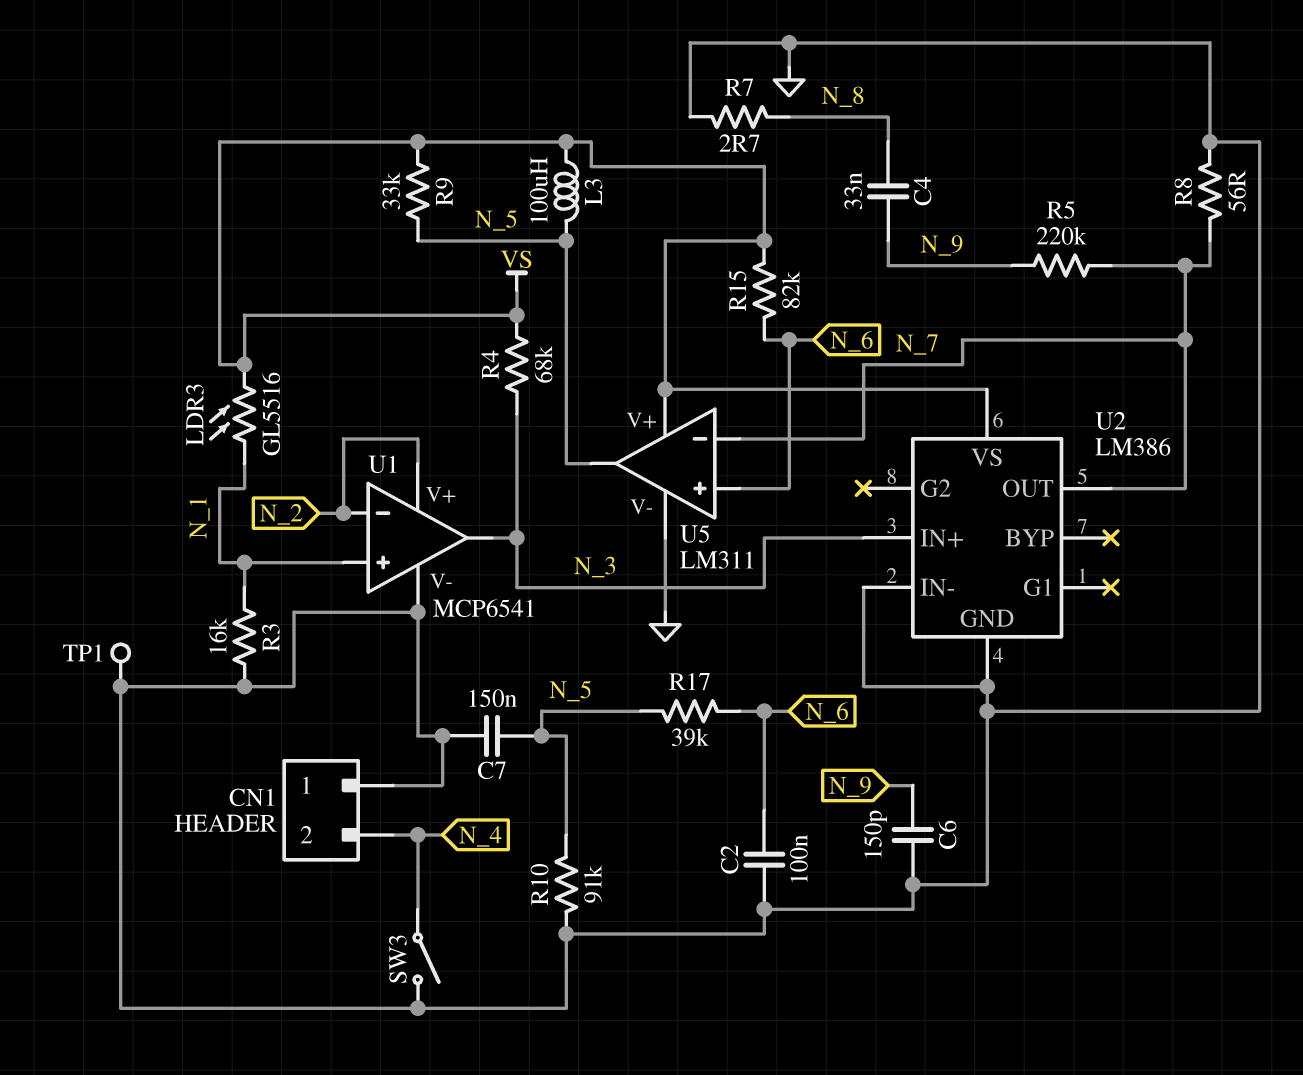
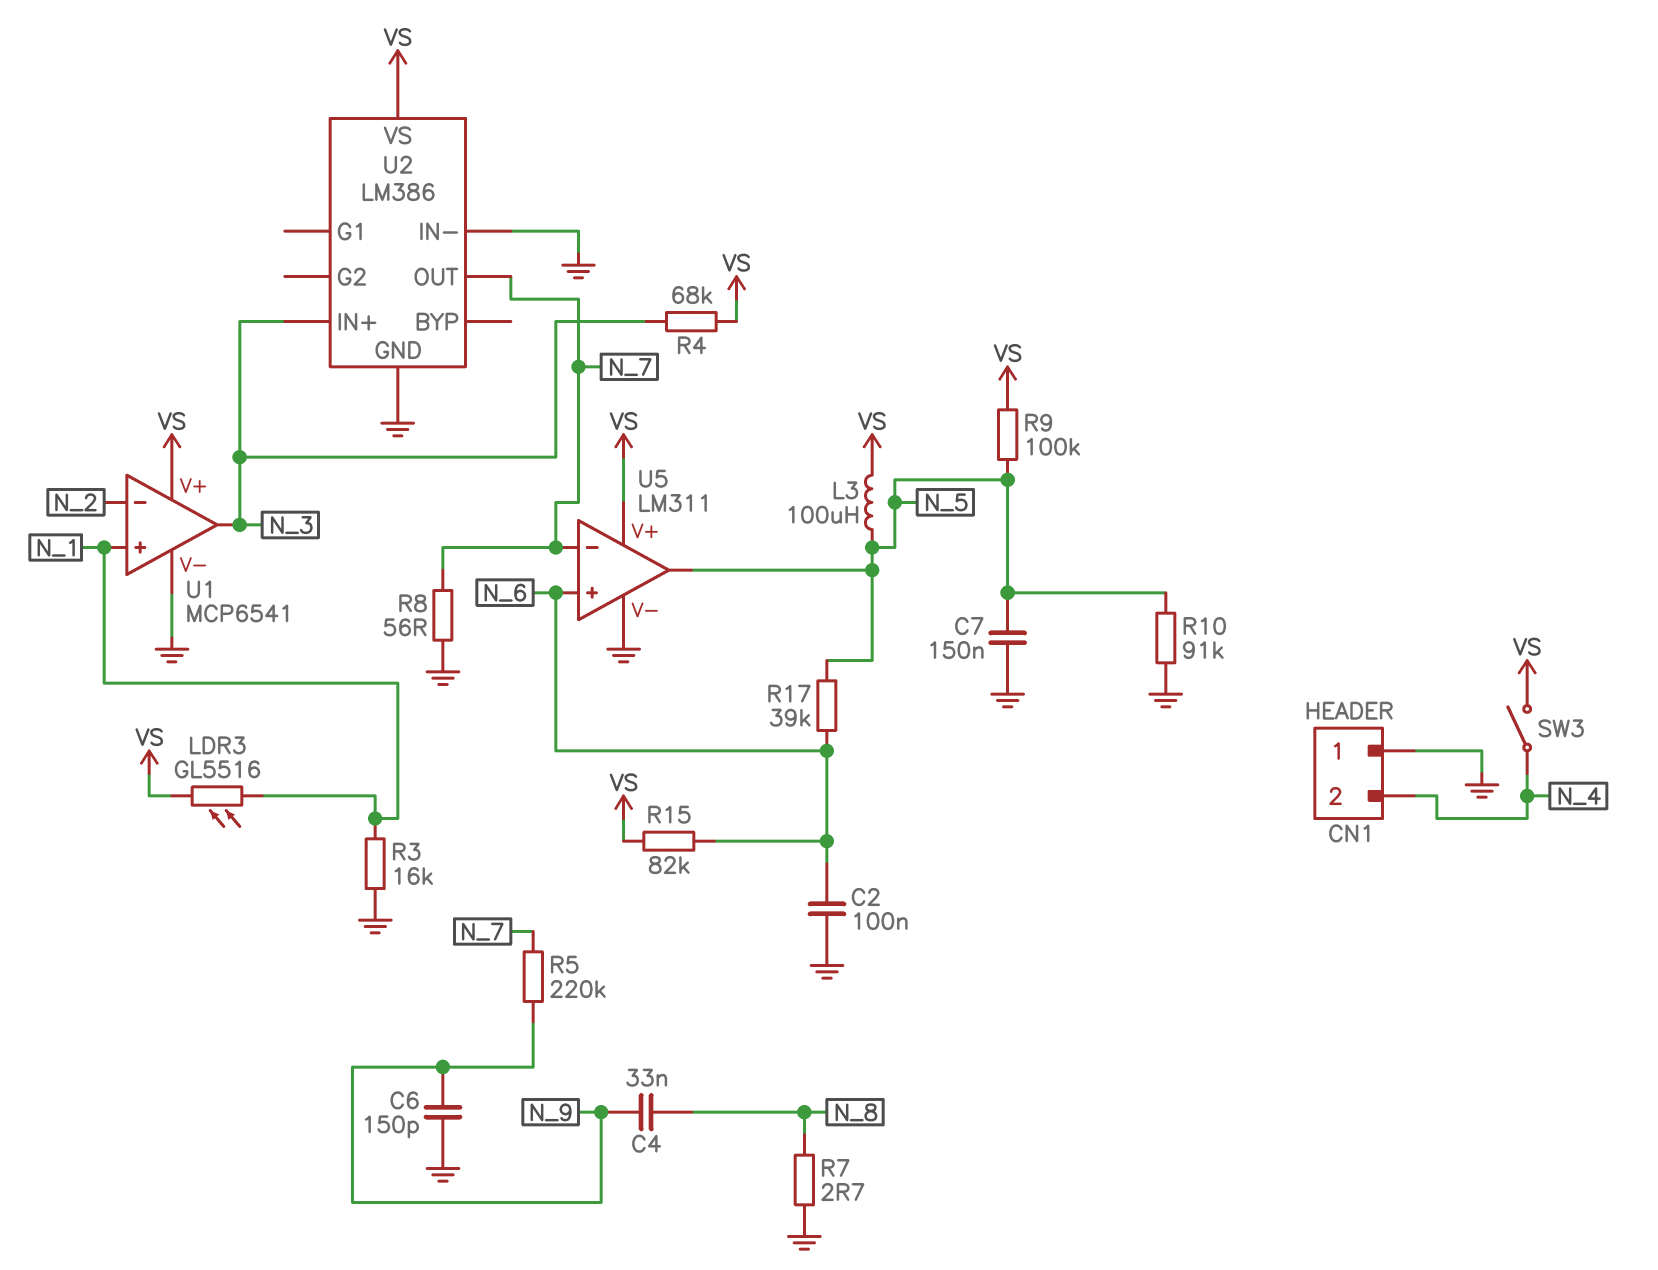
R9: 33k (N_5, VS) -> 100k (N_5, VS)
SW3: switch (GND, N_4) -> switch (N_4, VS)
TP1: test point (GND) -> none
U1 pin V+: N_2 -> VS

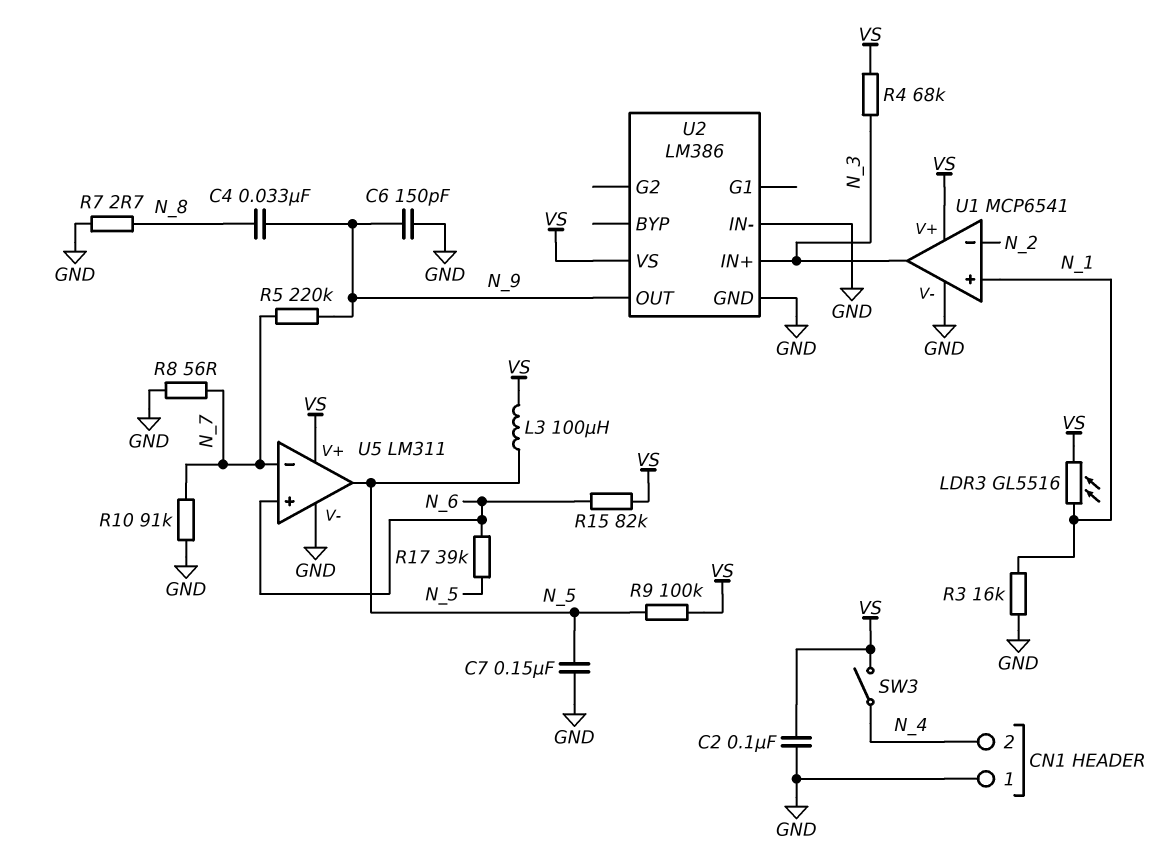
C2: 100nF (GND, N_6) -> 100nF (GND, VS)
R10: 91k (GND, N_5) -> 91k (GND, N_7)
U2 pin OUT: N_7 -> N_9

